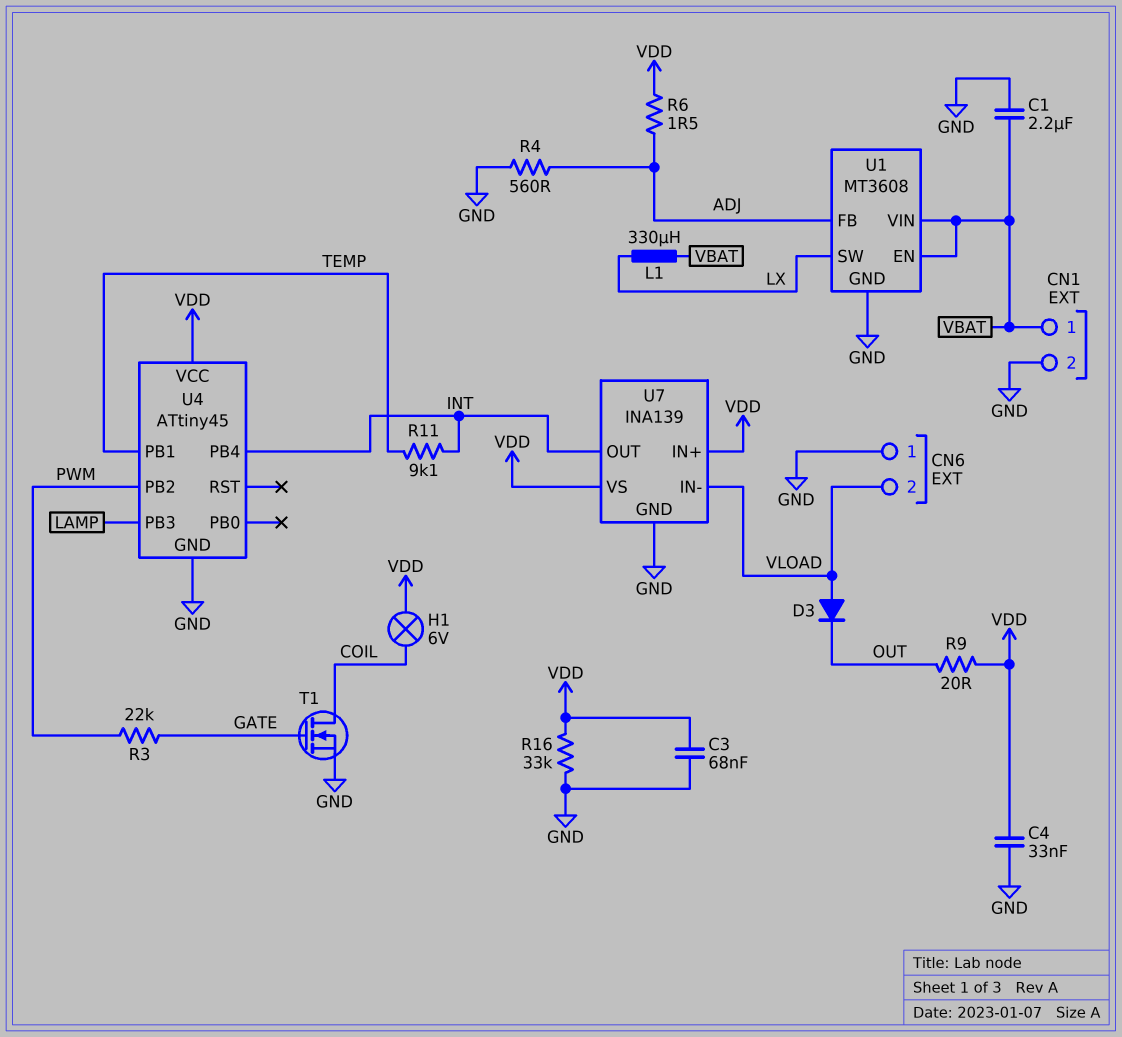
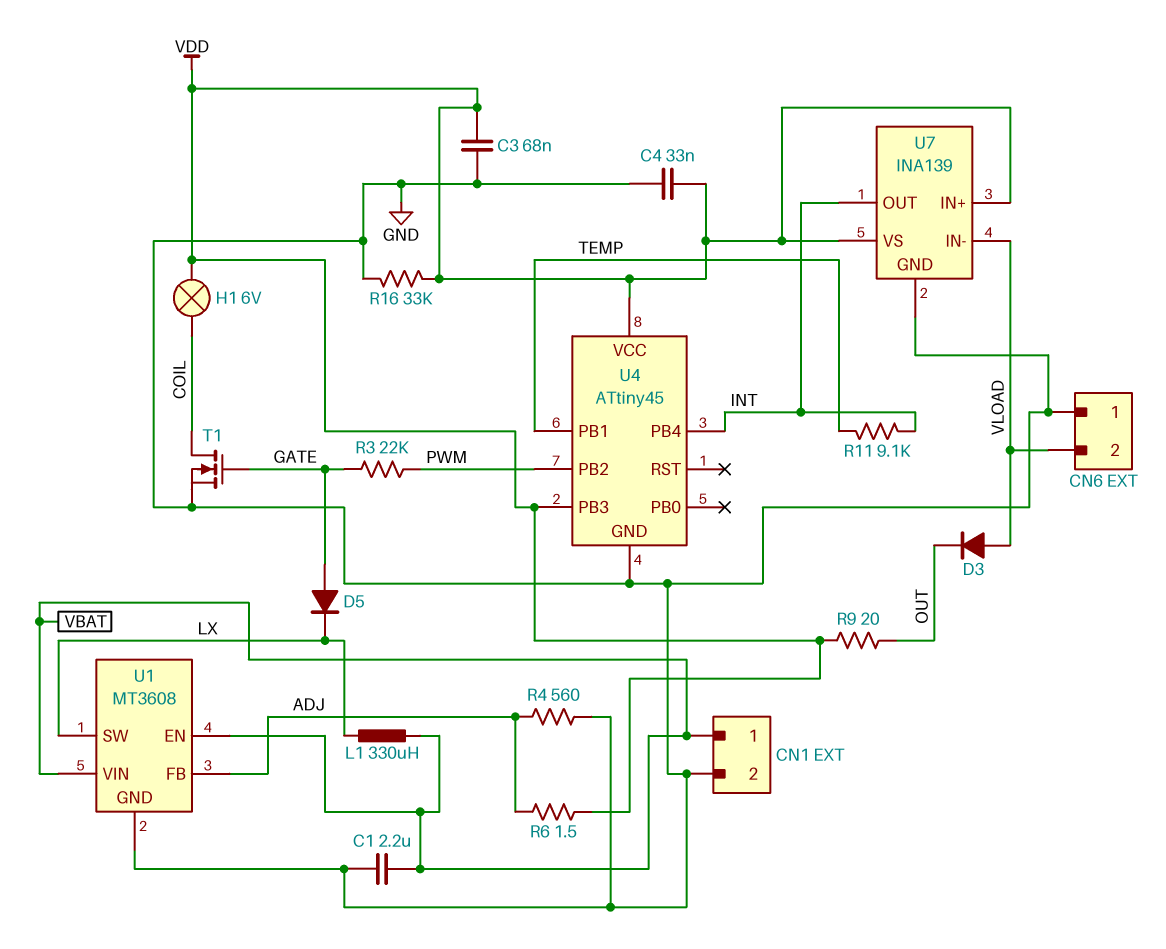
D5: none -> diode (A GATE, K LX)
U4 pin PB3: LAMP -> VDD

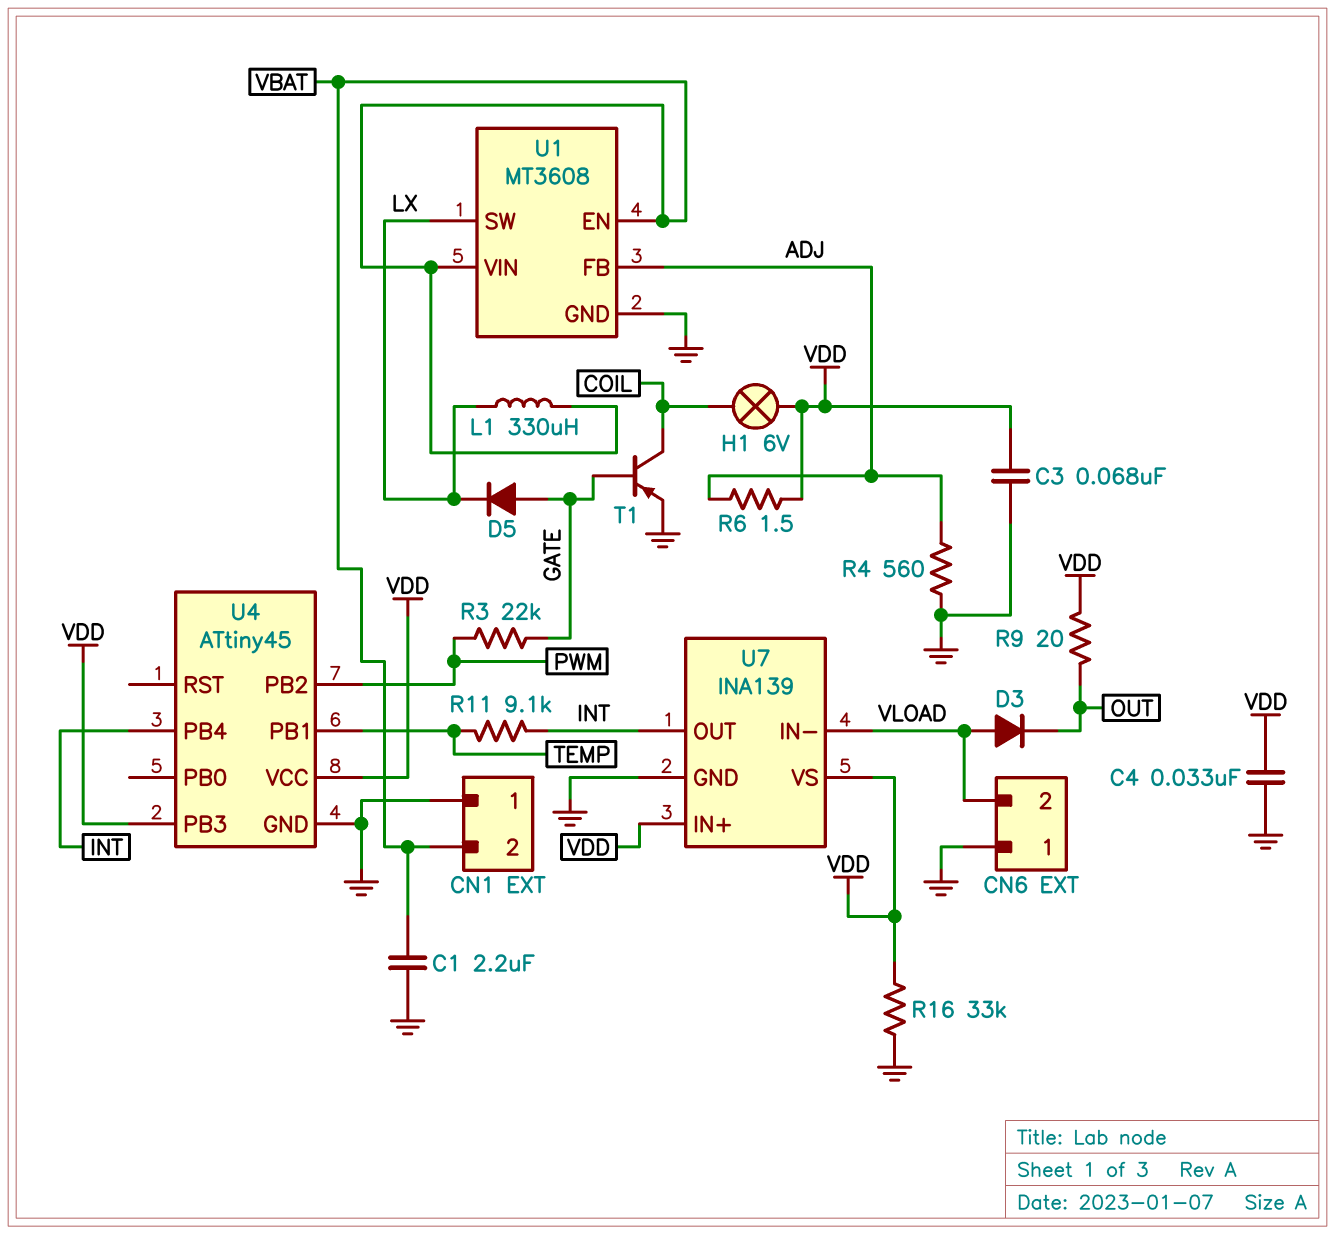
CN1 pin 1: VBAT -> GND
CN1 pin 2: GND -> VBAT
T1: NMOS (G GATE, D COIL, S GND) -> PNP (B GATE, C COIL, E GND)

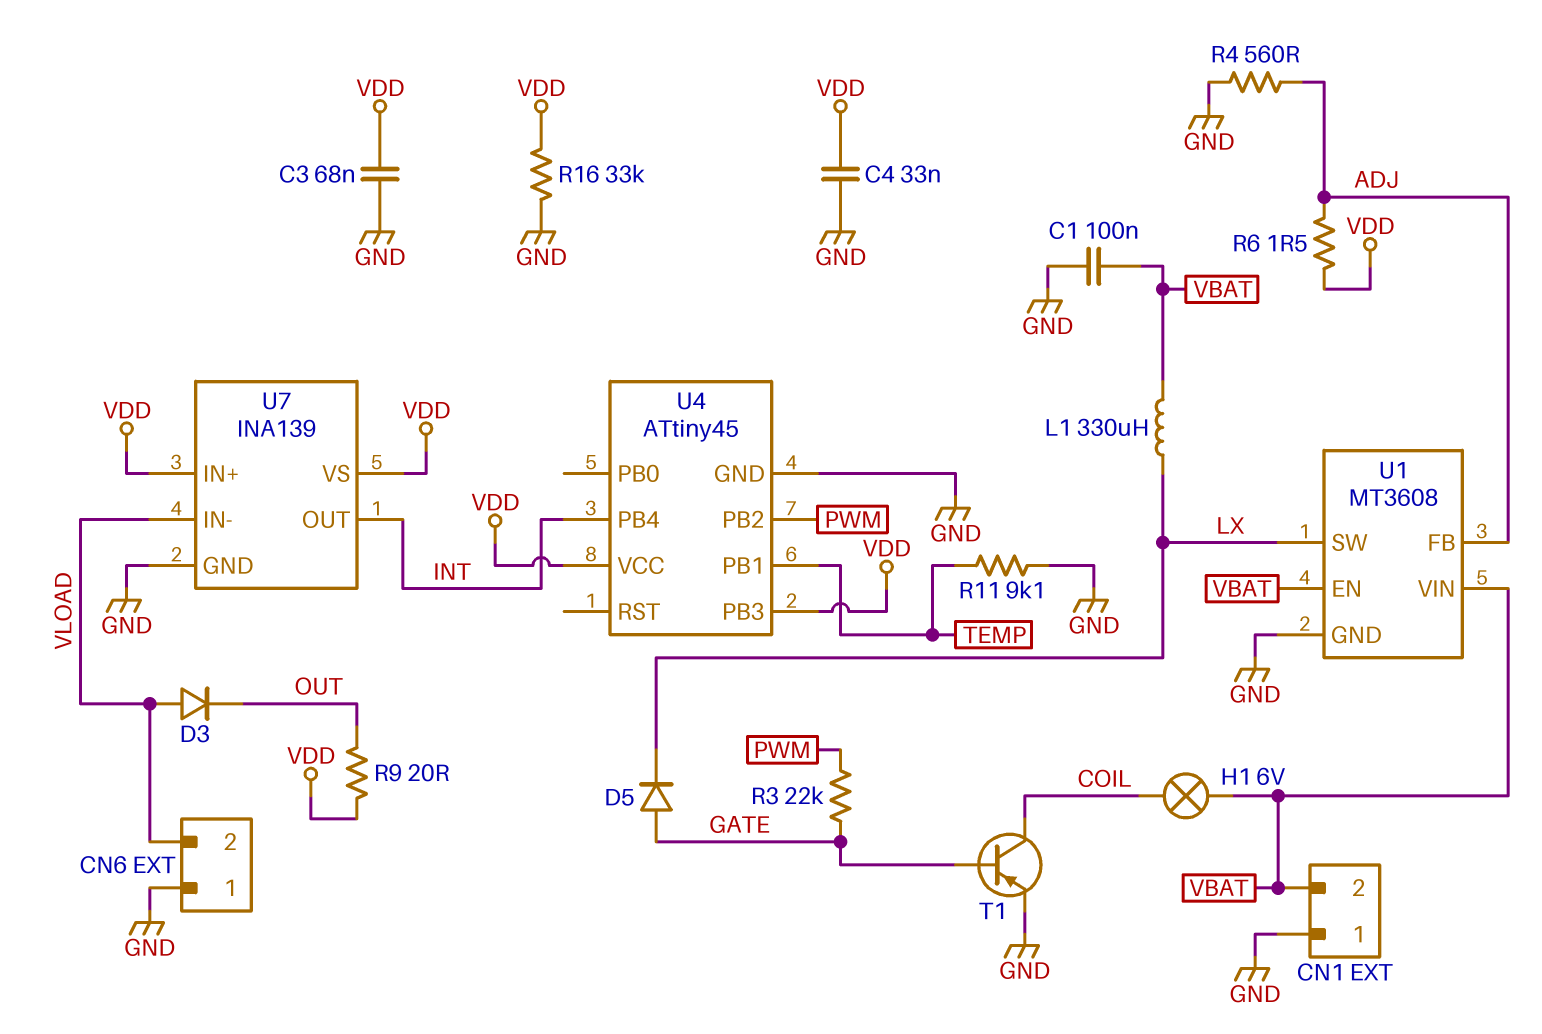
C1: 2.2uF (GND, VBAT) -> 100nF (GND, VBAT)
H1: lamp 6V (COIL, VDD) -> lamp 6V (COIL, VBAT)
R11: 9.1k (INT, TEMP) -> 9.1k (GND, TEMP)

